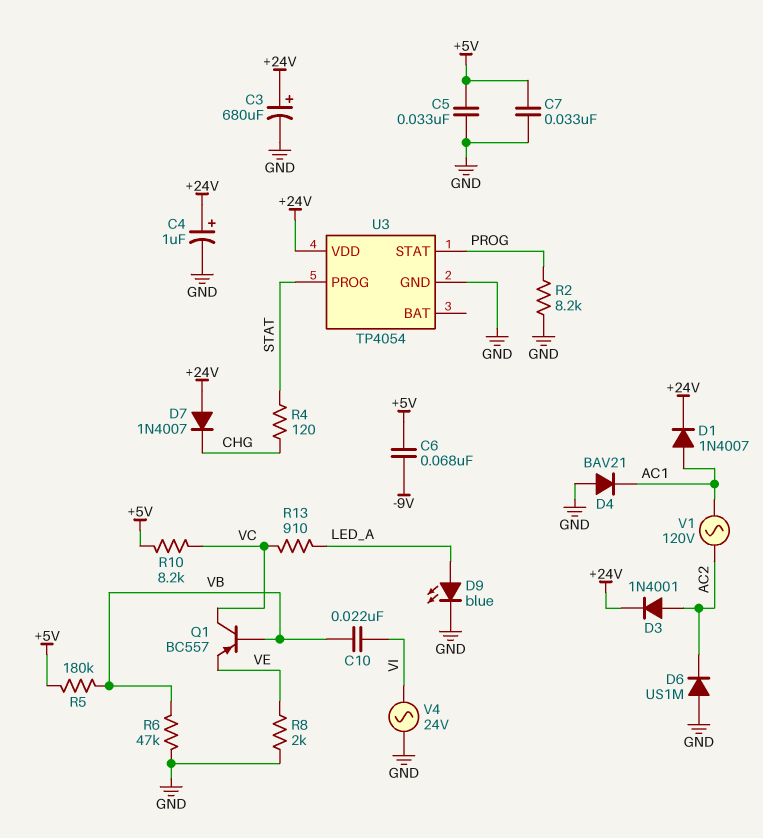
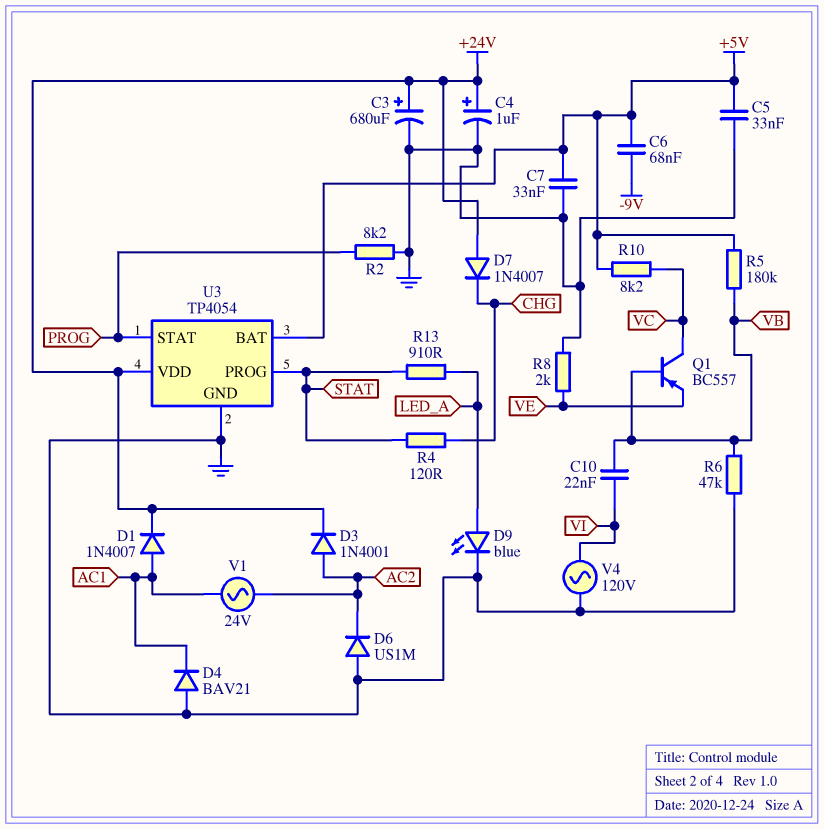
R13: 910 (LED_A, VC) -> 910 (LED_A, STAT)
U3 pin BAT: none -> +5V
V1: AC 120V (AC1, AC2) -> AC 24V (AC1, AC2)
V4: AC 24V (GND, VI) -> AC 120V (GND, VI)

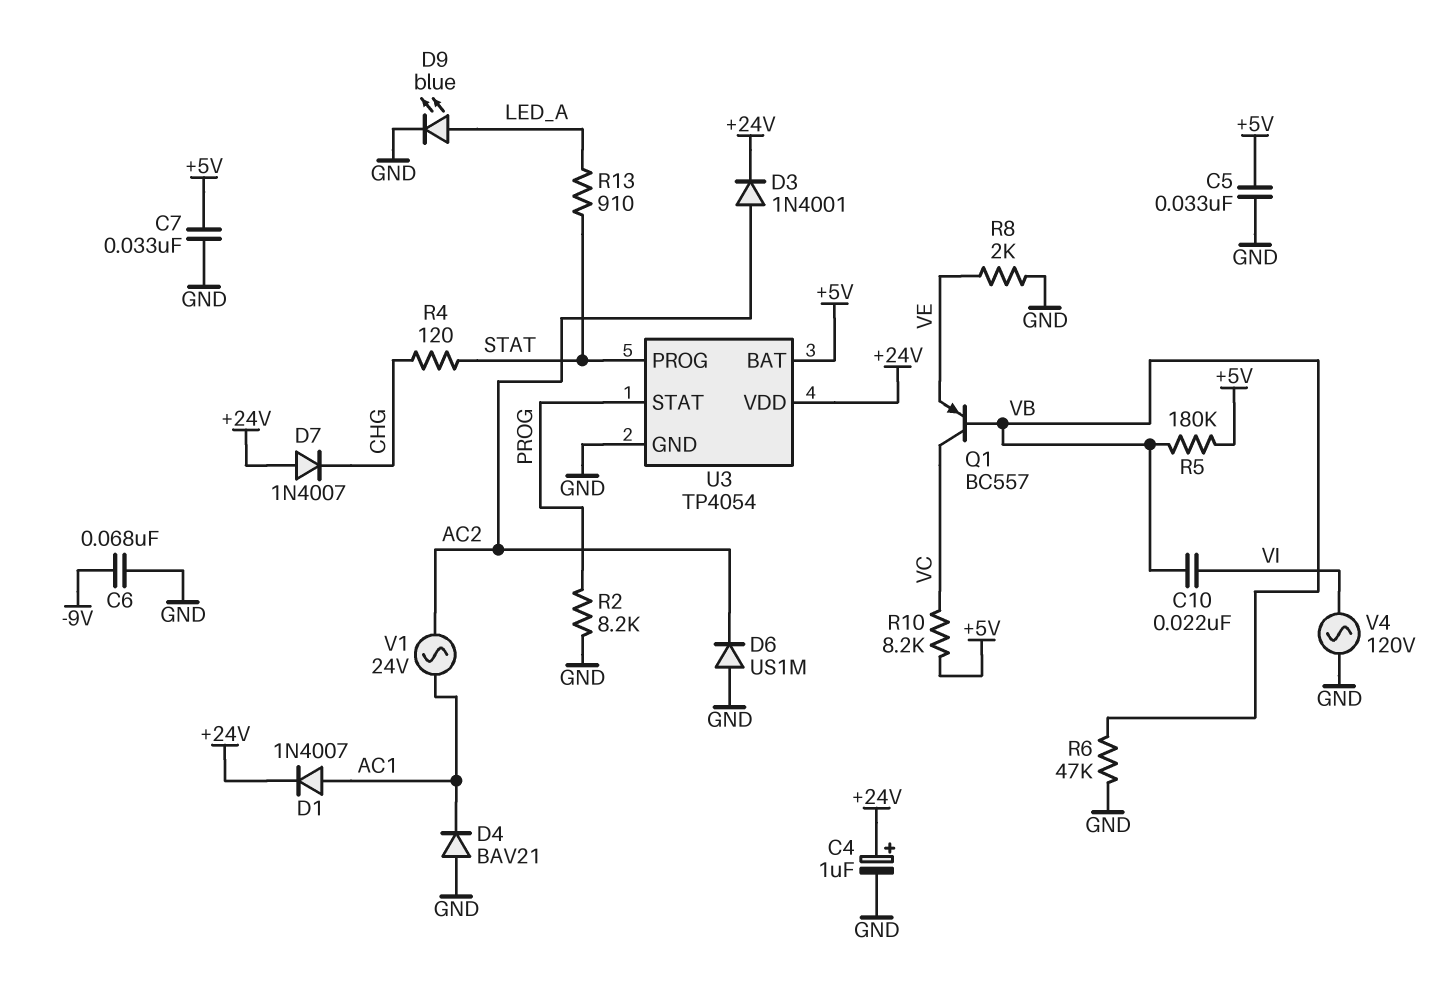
C3: 680uF (plus +24V, minus GND) -> none
C6: 68nF (+5V, -9V) -> 68nF (-9V, GND)

